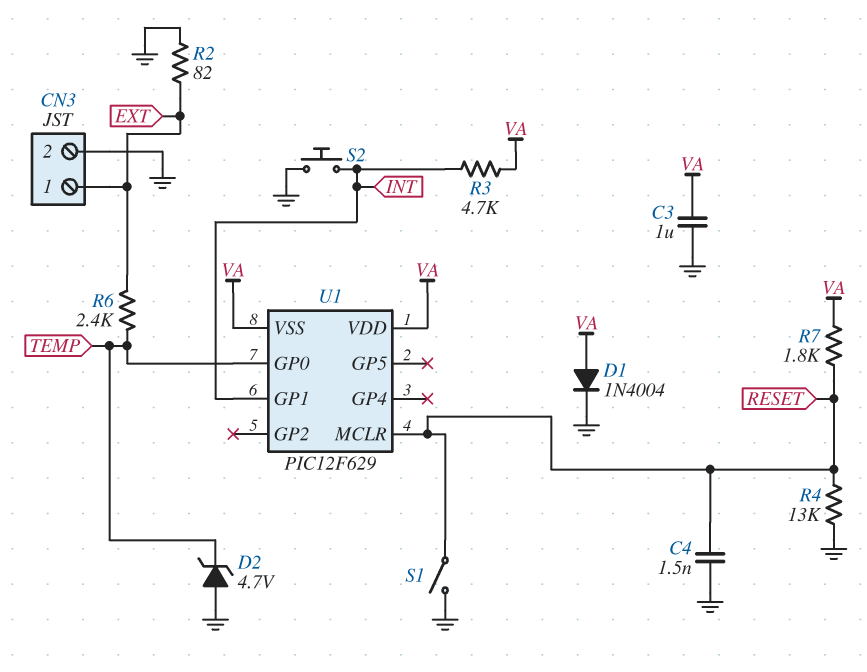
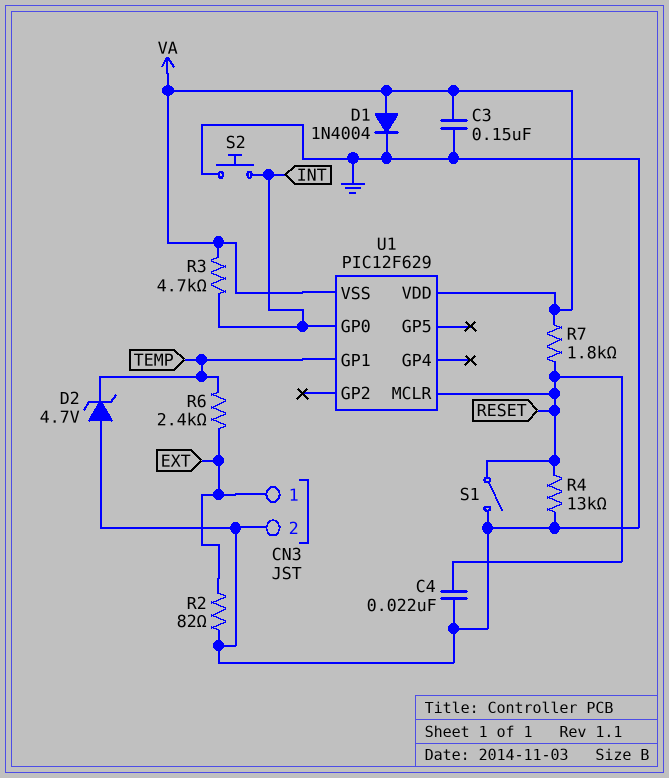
C3: 1uF (GND, VA) -> 150nF (GND, VA)
C4: 1.5nF (GND, RESET) -> 22nF (GND, RESET)
U1 pin GP0: TEMP -> INT
U1 pin GP1: INT -> TEMP

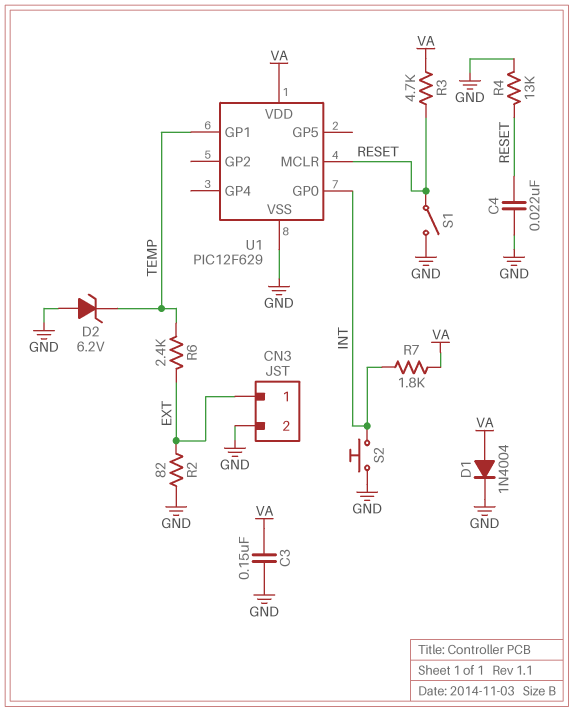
D2: zener 4.7V (A GND, K TEMP) -> zener 6.2V (A GND, K TEMP)
R3: 4.7k (INT, VA) -> 4.7k (RESET, VA)
R7: 1.8k (RESET, VA) -> 1.8k (INT, VA)
U1 pin VSS: VA -> GND

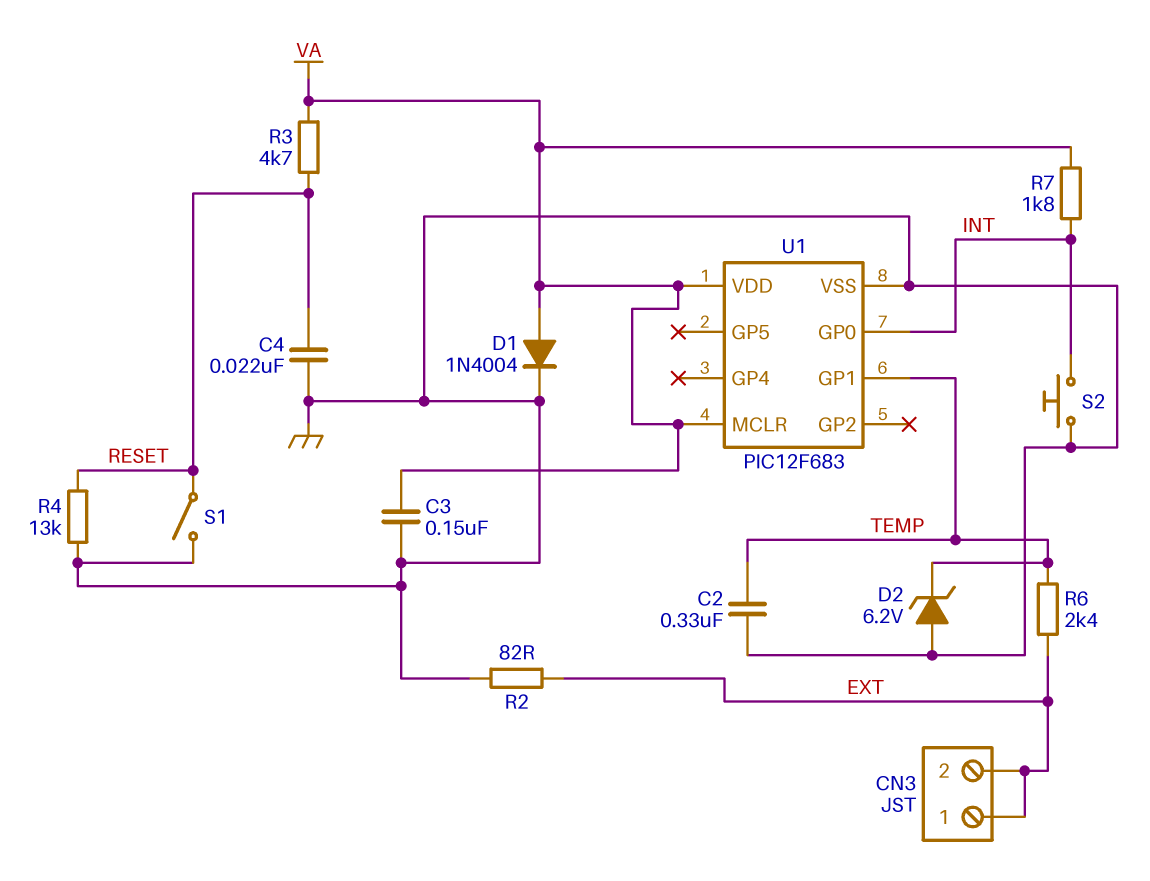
C2: none -> 330nF (GND, TEMP)
CN3 pin 2: GND -> EXT
U1: PIC12F629 -> PIC12F683
U1 pin MCLR: RESET -> VA

